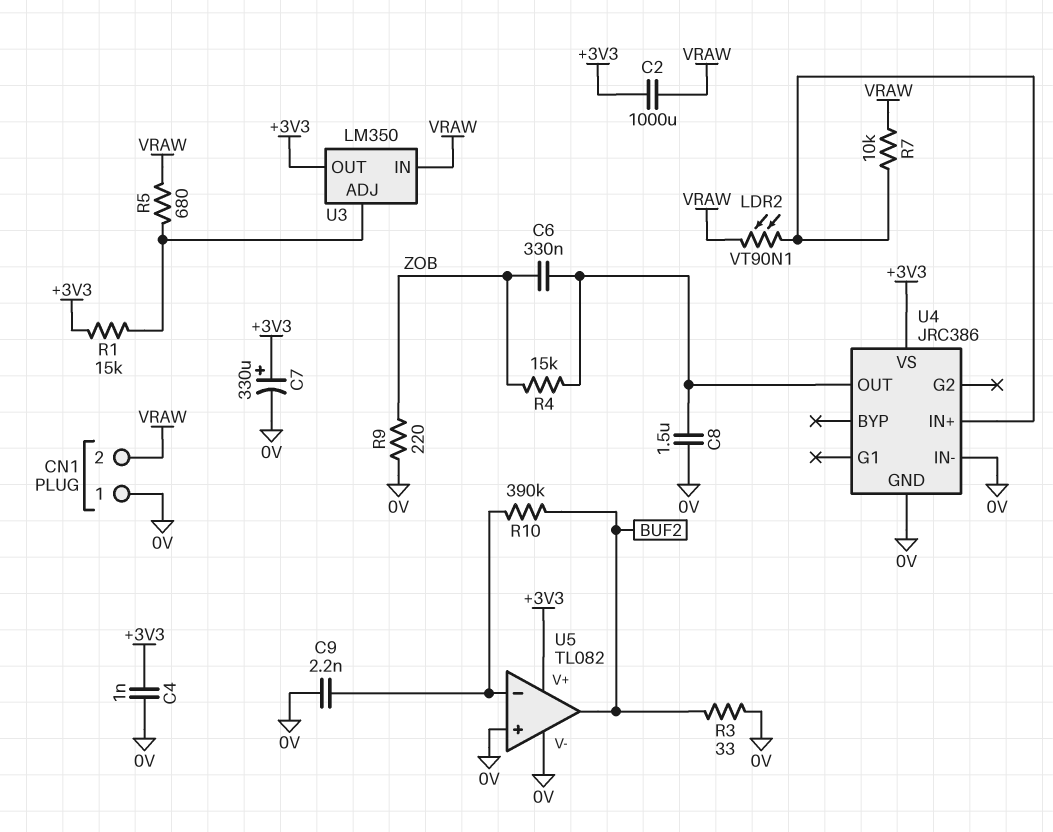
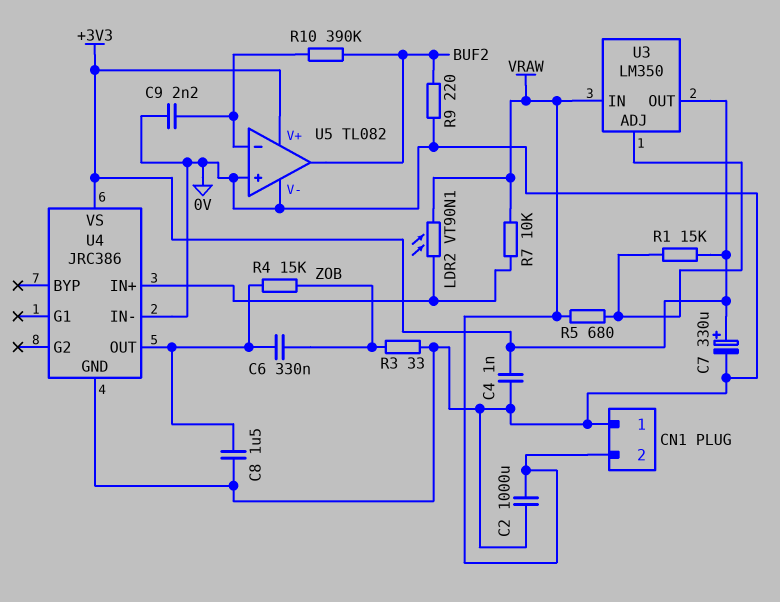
C2: 1000uF (+3V3, VRAW) -> 1000uF (0V, VRAW)
R3: 33 (0V, BUF2) -> 33 (0V, ZOB)
R9: 220 (0V, ZOB) -> 220 (0V, BUF2)

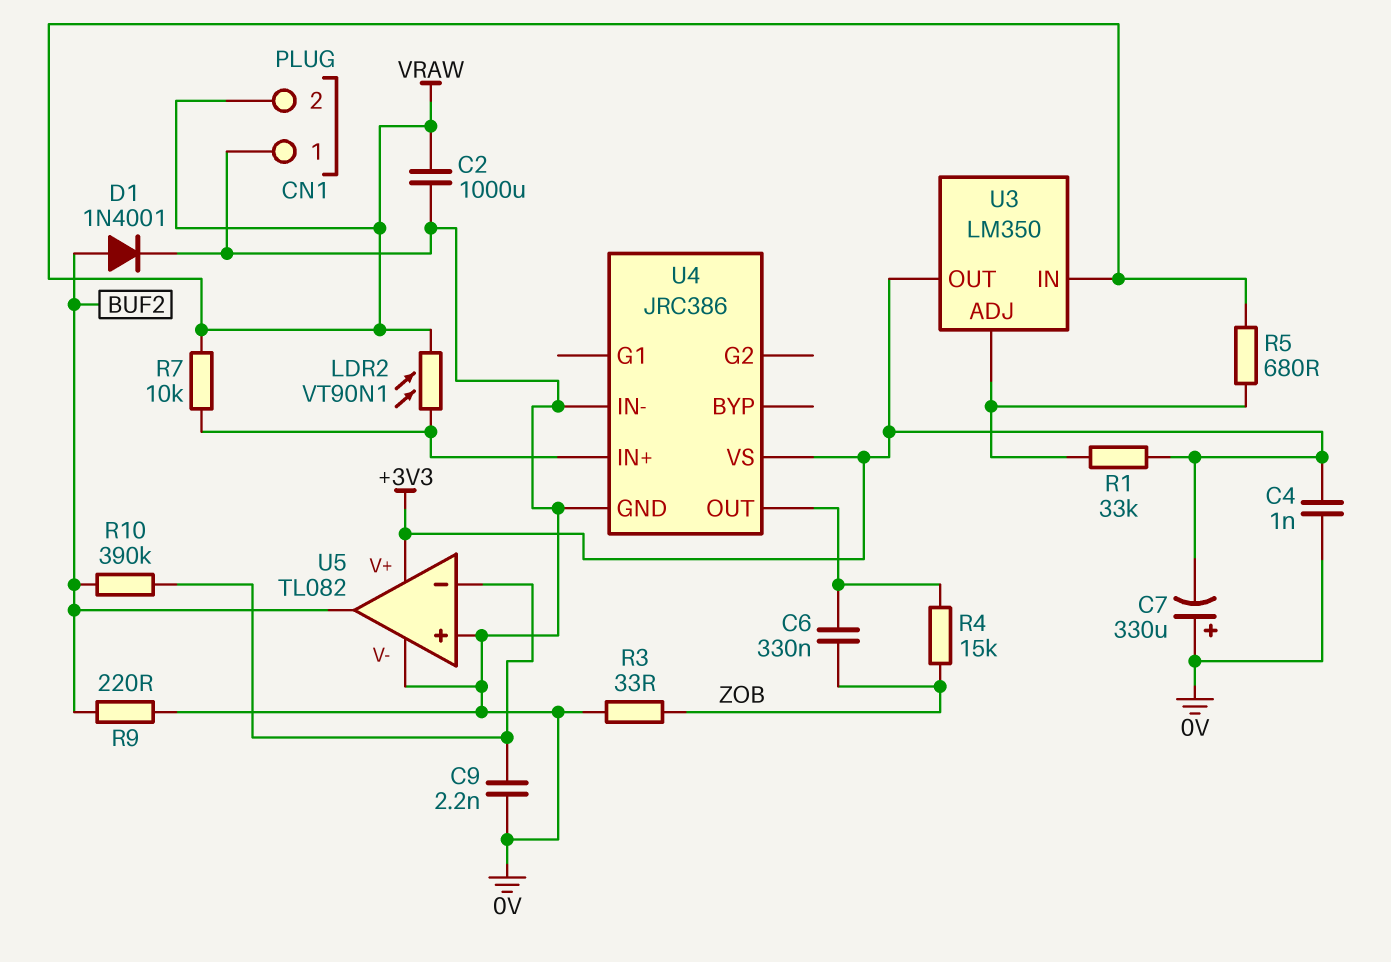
C7: 330uF (plus +3V3, minus 0V) -> 330uF (plus 0V, minus +3V3)
C8: 1.5uF (0V, U4/OUT) -> none
D1: none -> diode 1N4001 (A BUF2, K 0V)
R1: 15k (+3V3, U3/ADJ) -> 33k (+3V3, U3/ADJ)

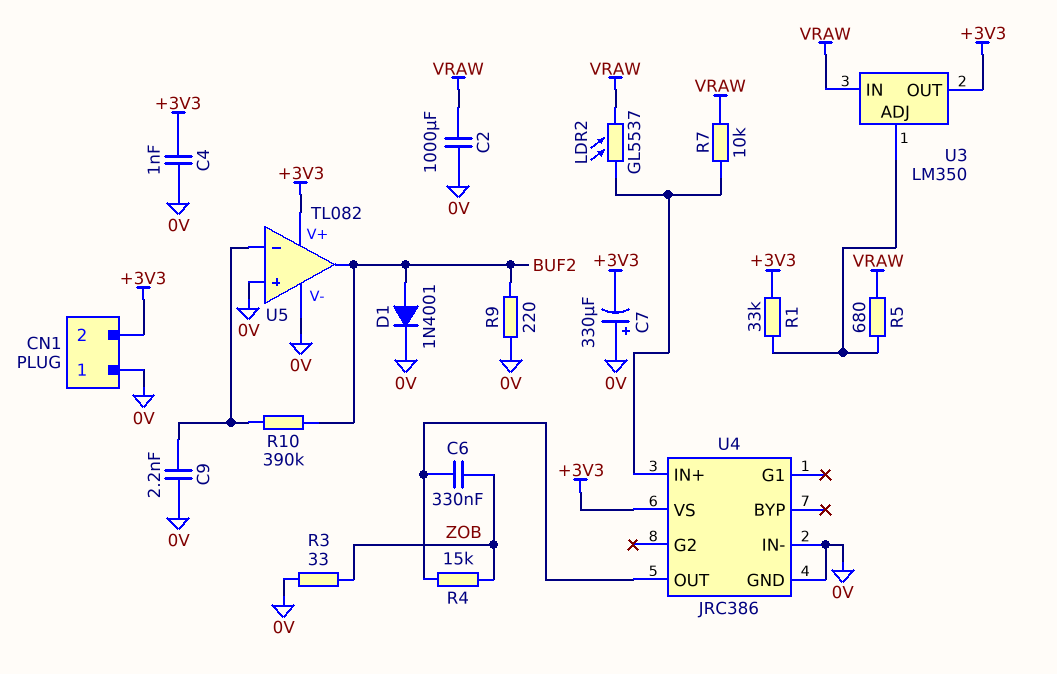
CN1 pin 2: VRAW -> +3V3
LDR2: VT90N1 (U4/IN+, VRAW) -> GL5537 (U4/IN+, VRAW)

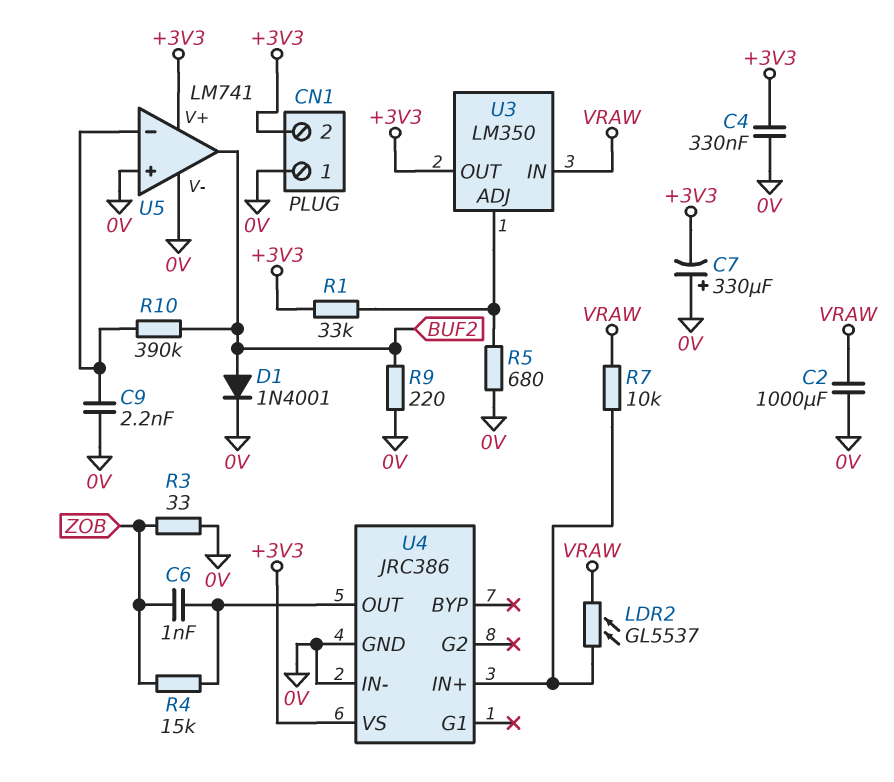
C4: 1nF (+3V3, 0V) -> 330nF (+3V3, 0V)
C6: 330nF (U4/OUT, ZOB) -> 1nF (U4/OUT, ZOB)
R5: 680 (U3/ADJ, VRAW) -> 680 (0V, U3/ADJ)
U5: TL082 -> LM741

